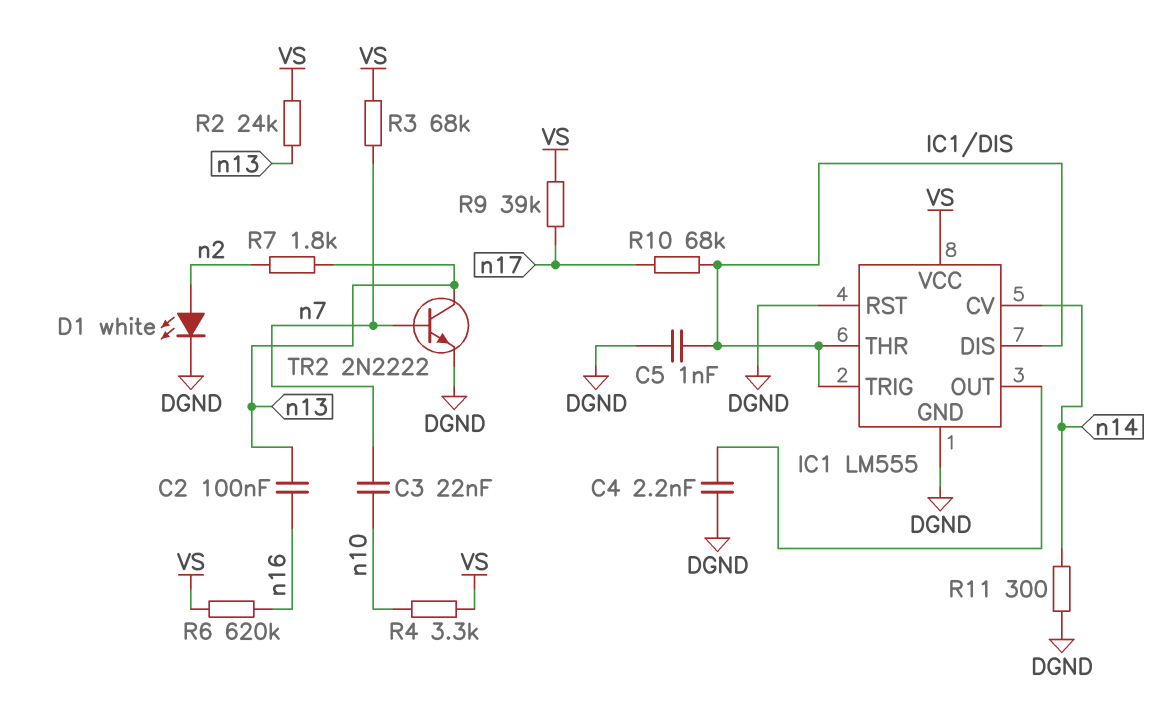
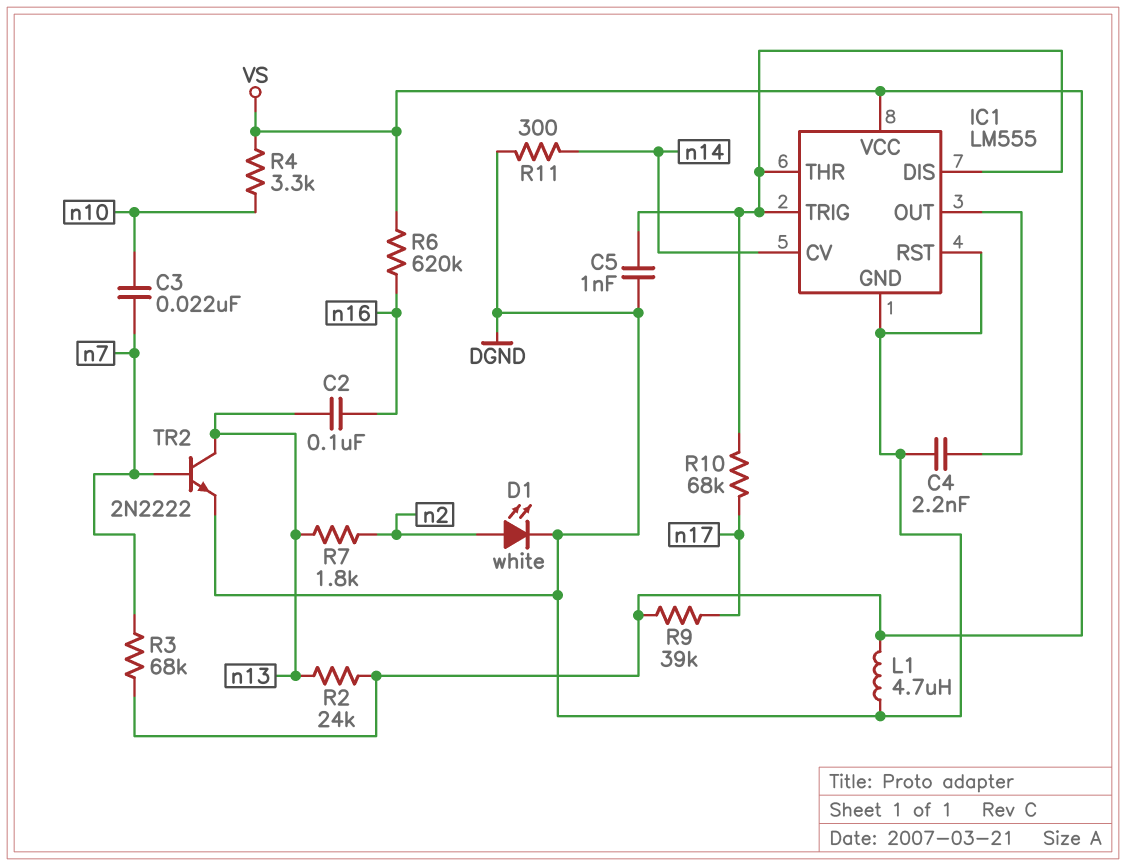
L1: none -> 4.7uH (DGND, VS)

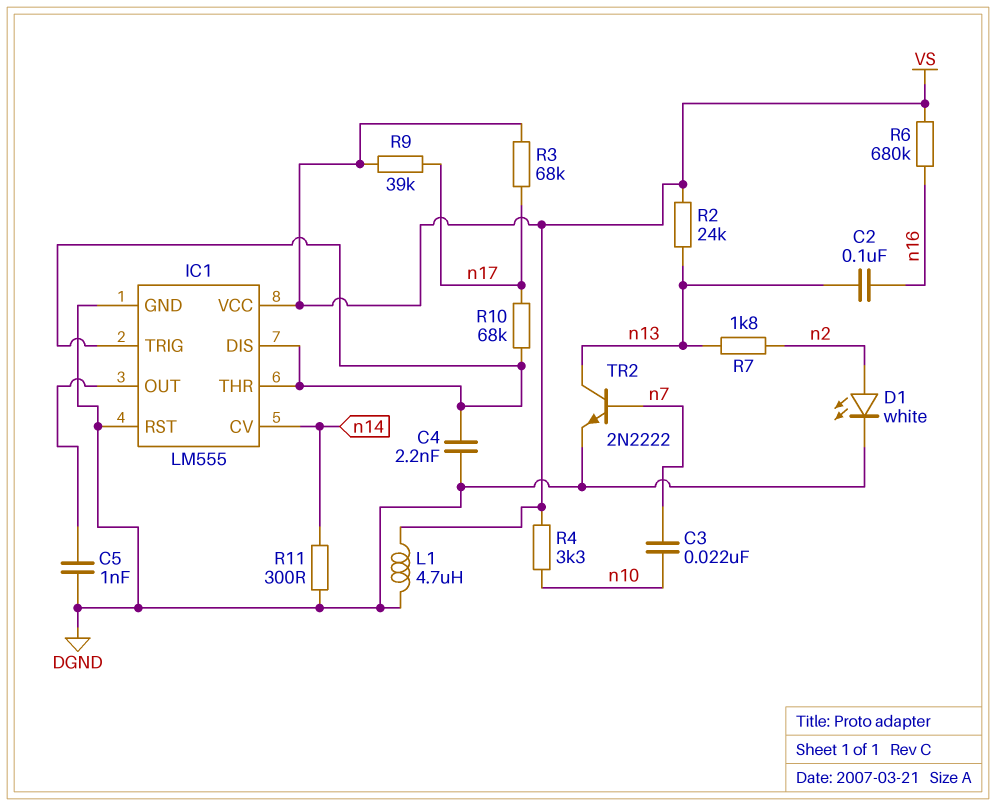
C4: 2.2nF (DGND, IC1/OUT) -> 2.2nF (DGND, IC1/DIS)
C5: 1nF (DGND, IC1/DIS) -> 1nF (DGND, IC1/OUT)
R3: 68k (VS, n7) -> 68k (VS, n17)
R6: 620k (VS, n16) -> 680k (VS, n16)

